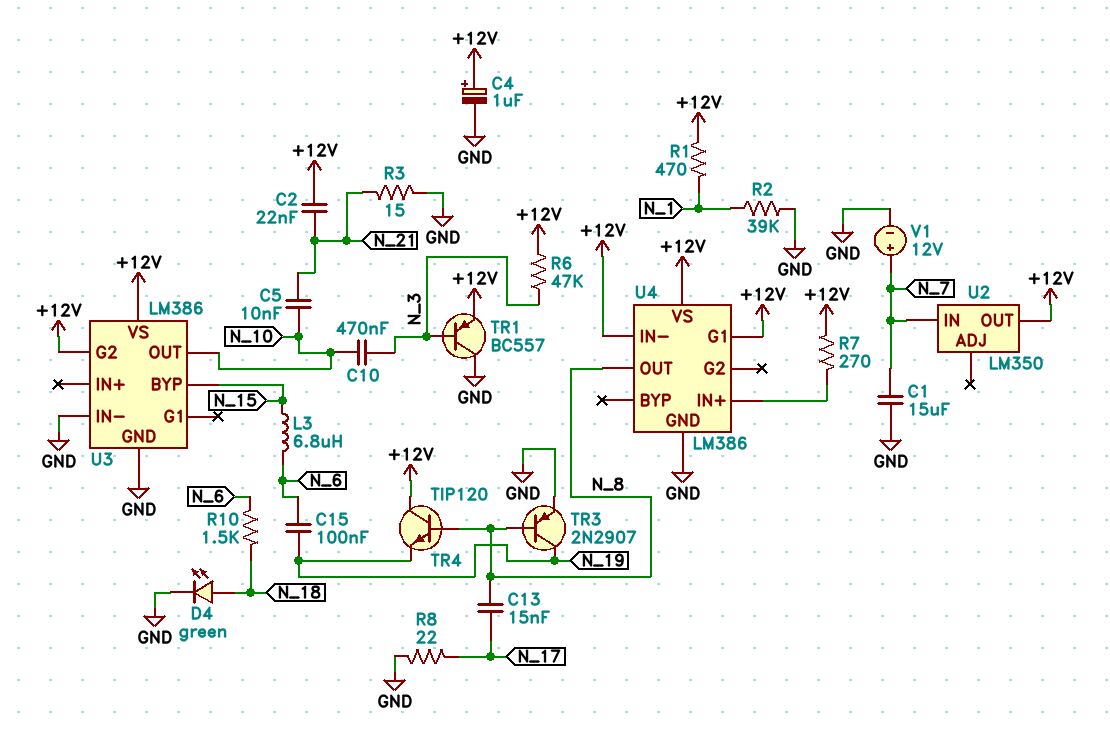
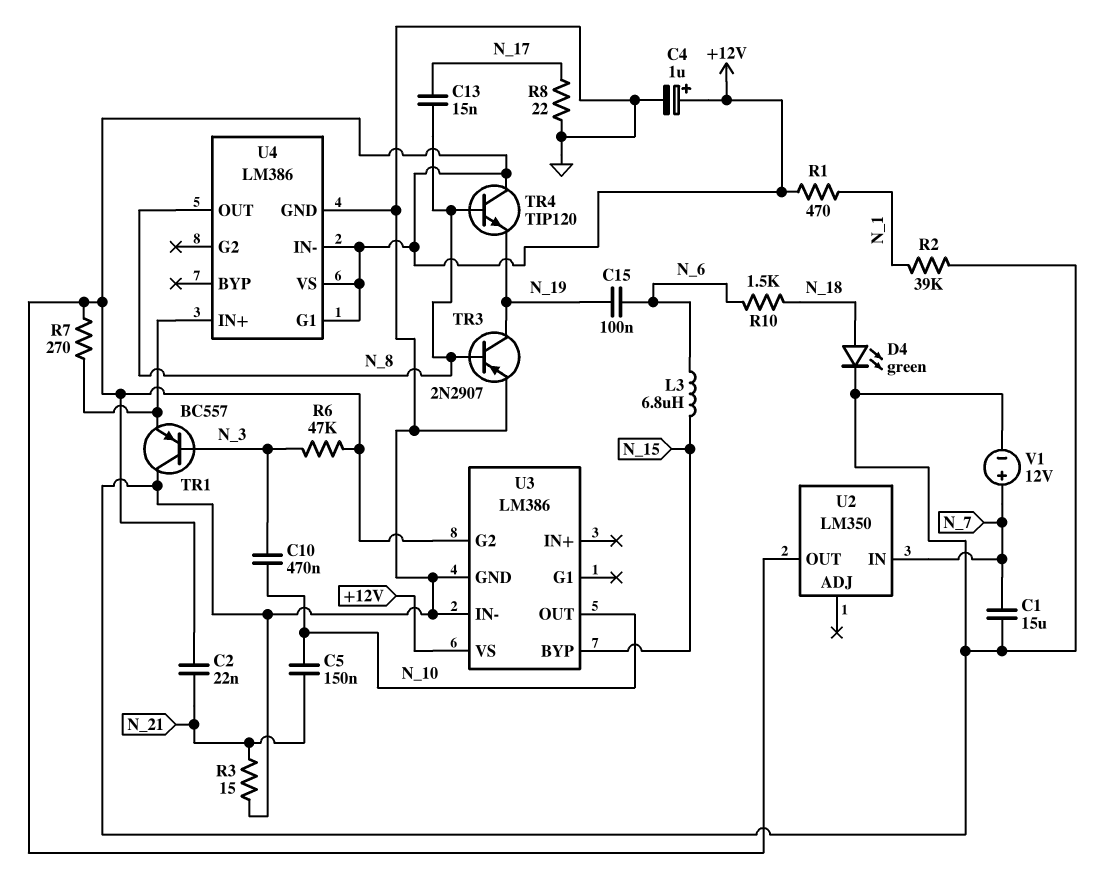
C5: 10nF (N_10, N_21) -> 150nF (N_10, N_21)
TR1: PNP BC557 (B N_3, C GND, E +12V) -> PNP BC557 (B N_3, C GND, E U4/IN+)

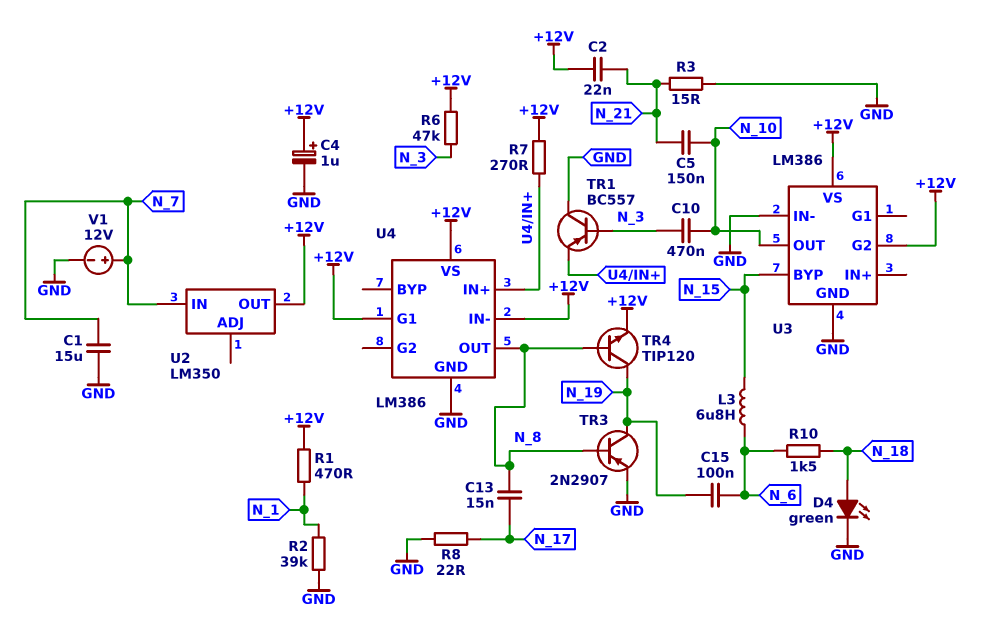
TR4: NPN TIP120 (B N_8, C +12V, E N_19) -> NPN TIP120 (B N_8, C N_19, E +12V)

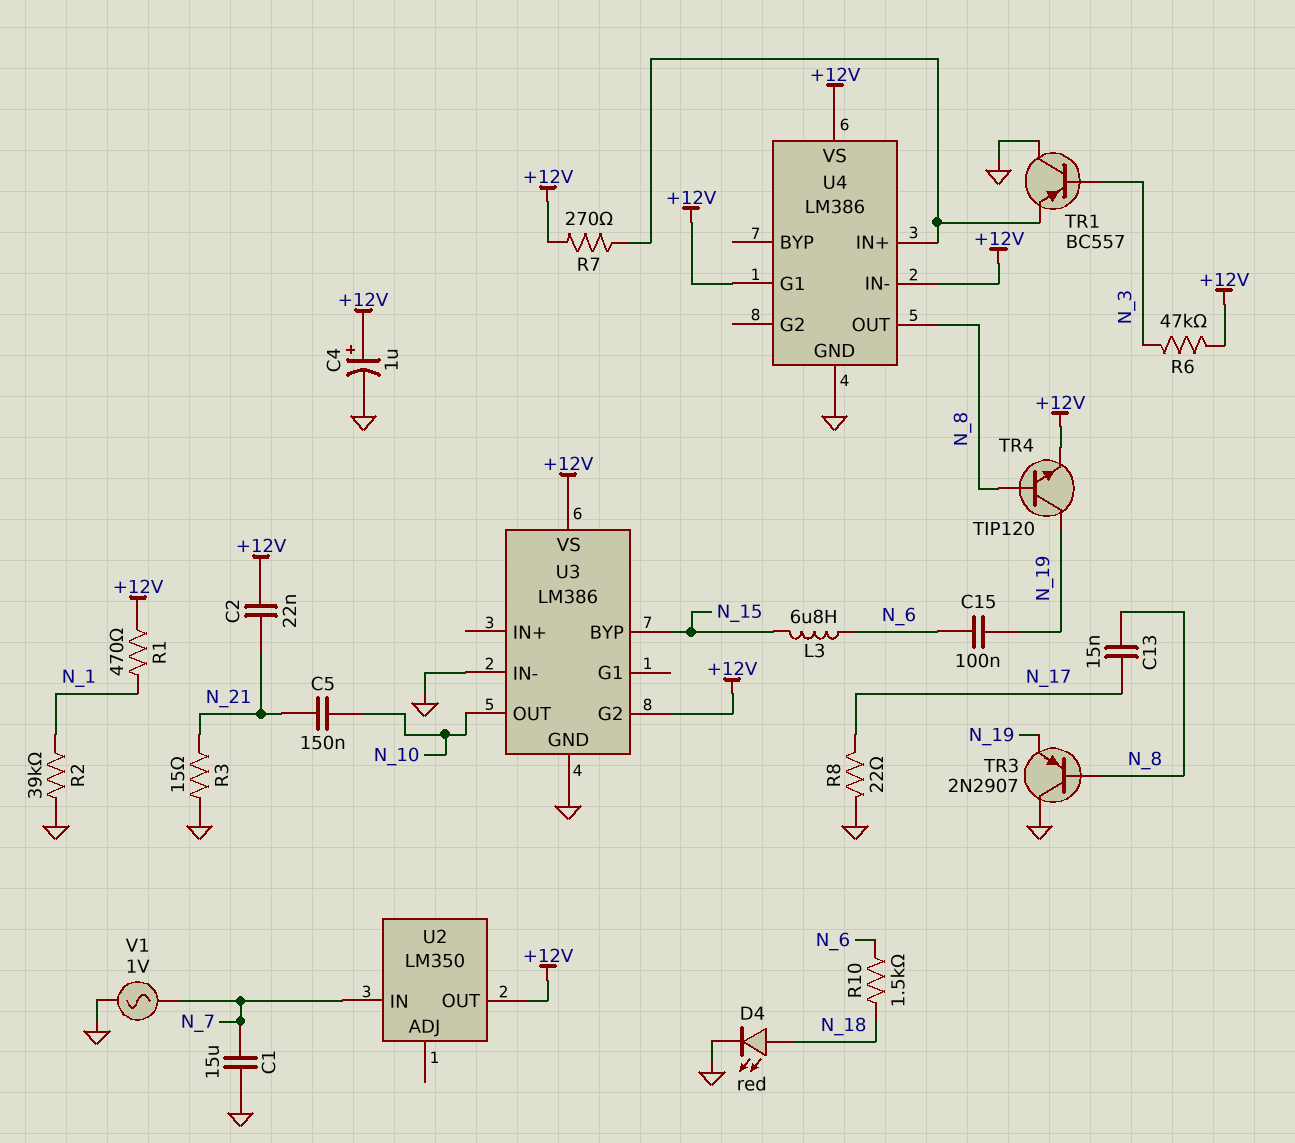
C10: 470nF (N_3, N_10) -> none
D4: LED green (A N_18, K GND) -> LED red (A N_18, K GND)
TR3: PNP 2N2907 (B N_8, C N_19, E GND) -> PNP 2N2907 (B N_8, C GND, E N_19)
V1: 12V (plus N_7, minus GND) -> AC 1V (GND, N_7)

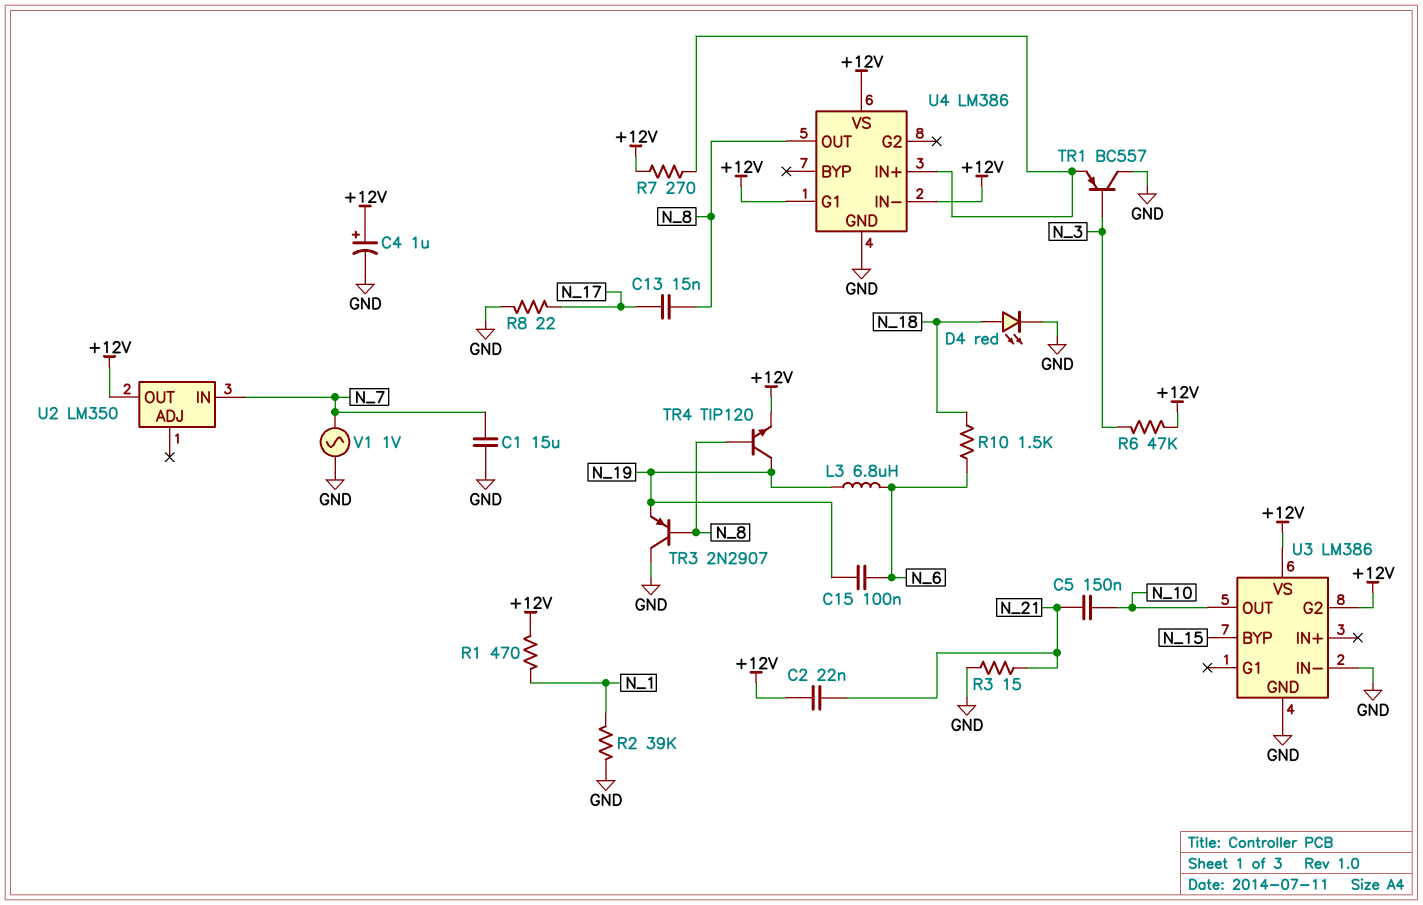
L3: 6.8uH (N_6, N_15) -> 6.8uH (N_6, N_19)

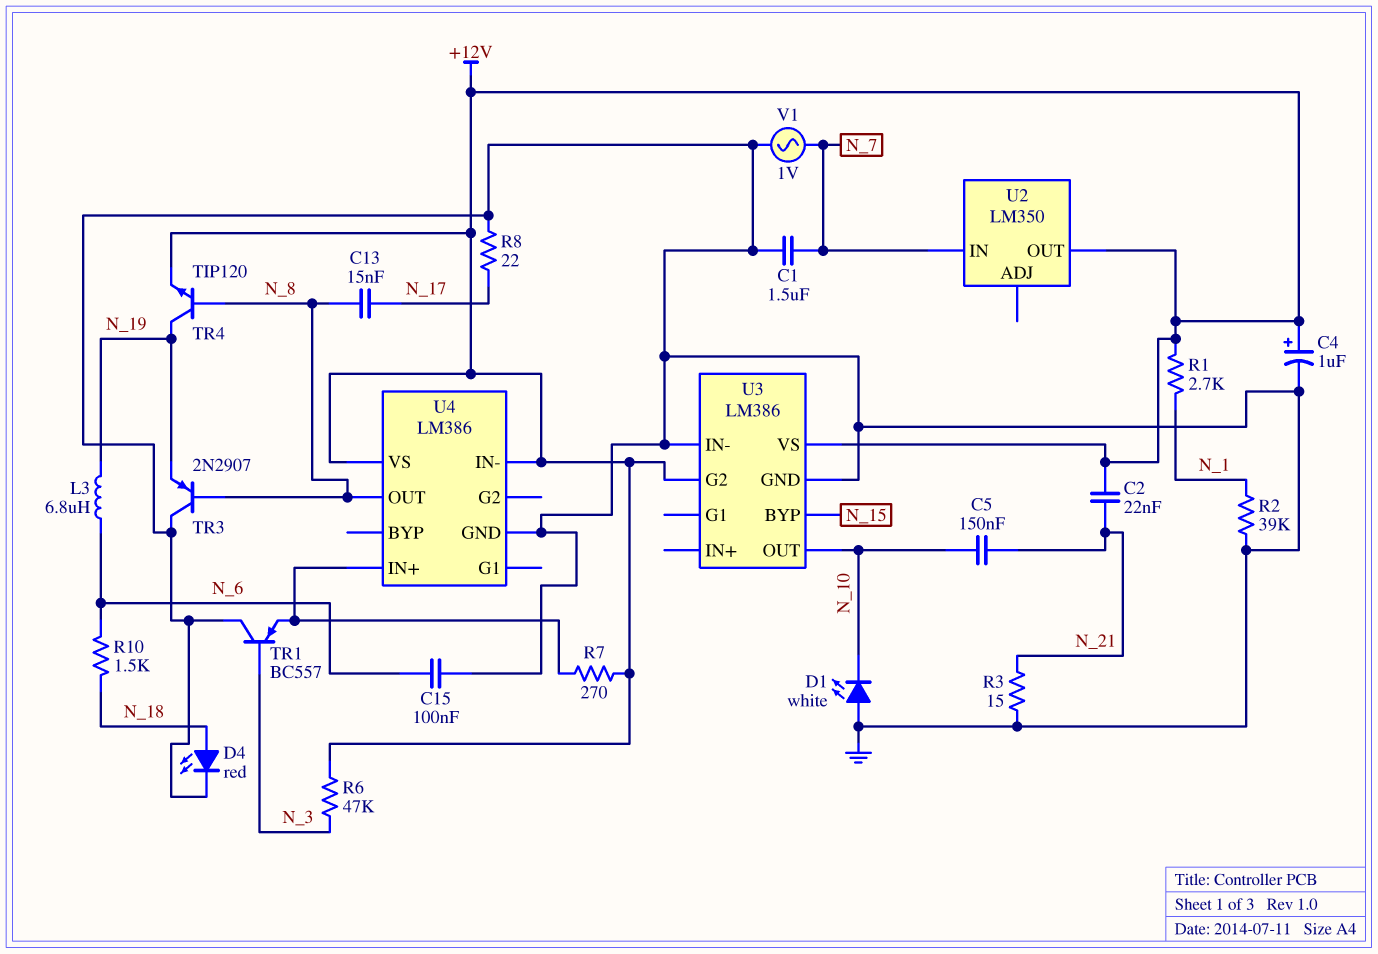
C1: 15uF (GND, N_7) -> 1.5uF (GND, N_7)
C15: 100nF (N_6, N_19) -> 100nF (GND, N_6)
D1: none -> LED white (A GND, K N_10)
R1: 470 (+12V, N_1) -> 2.7k (+12V, N_1)
U4 pin G1: +12V -> none

